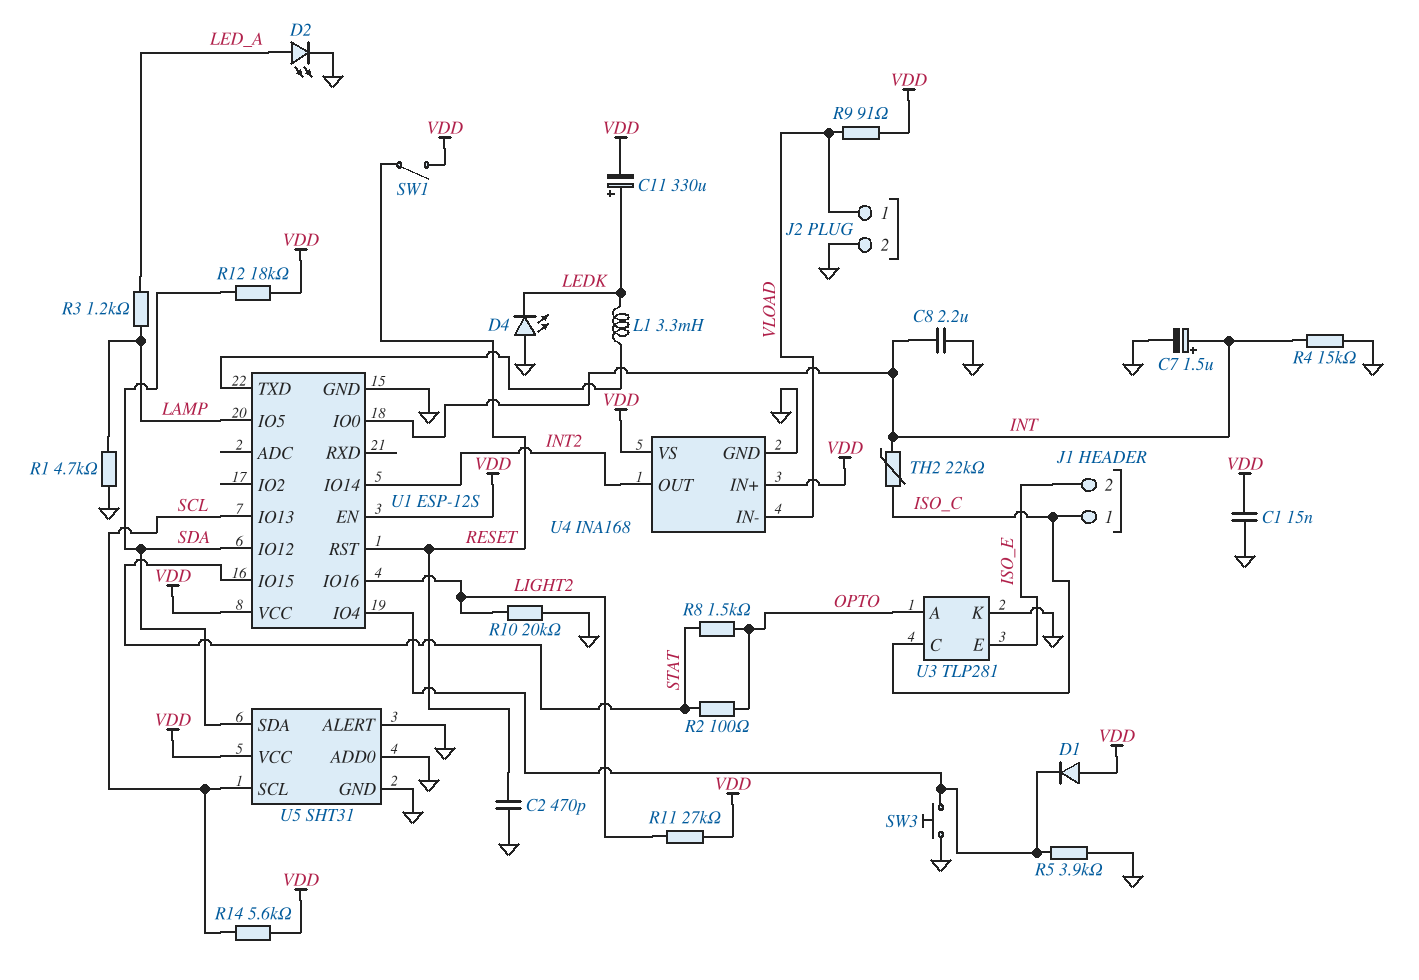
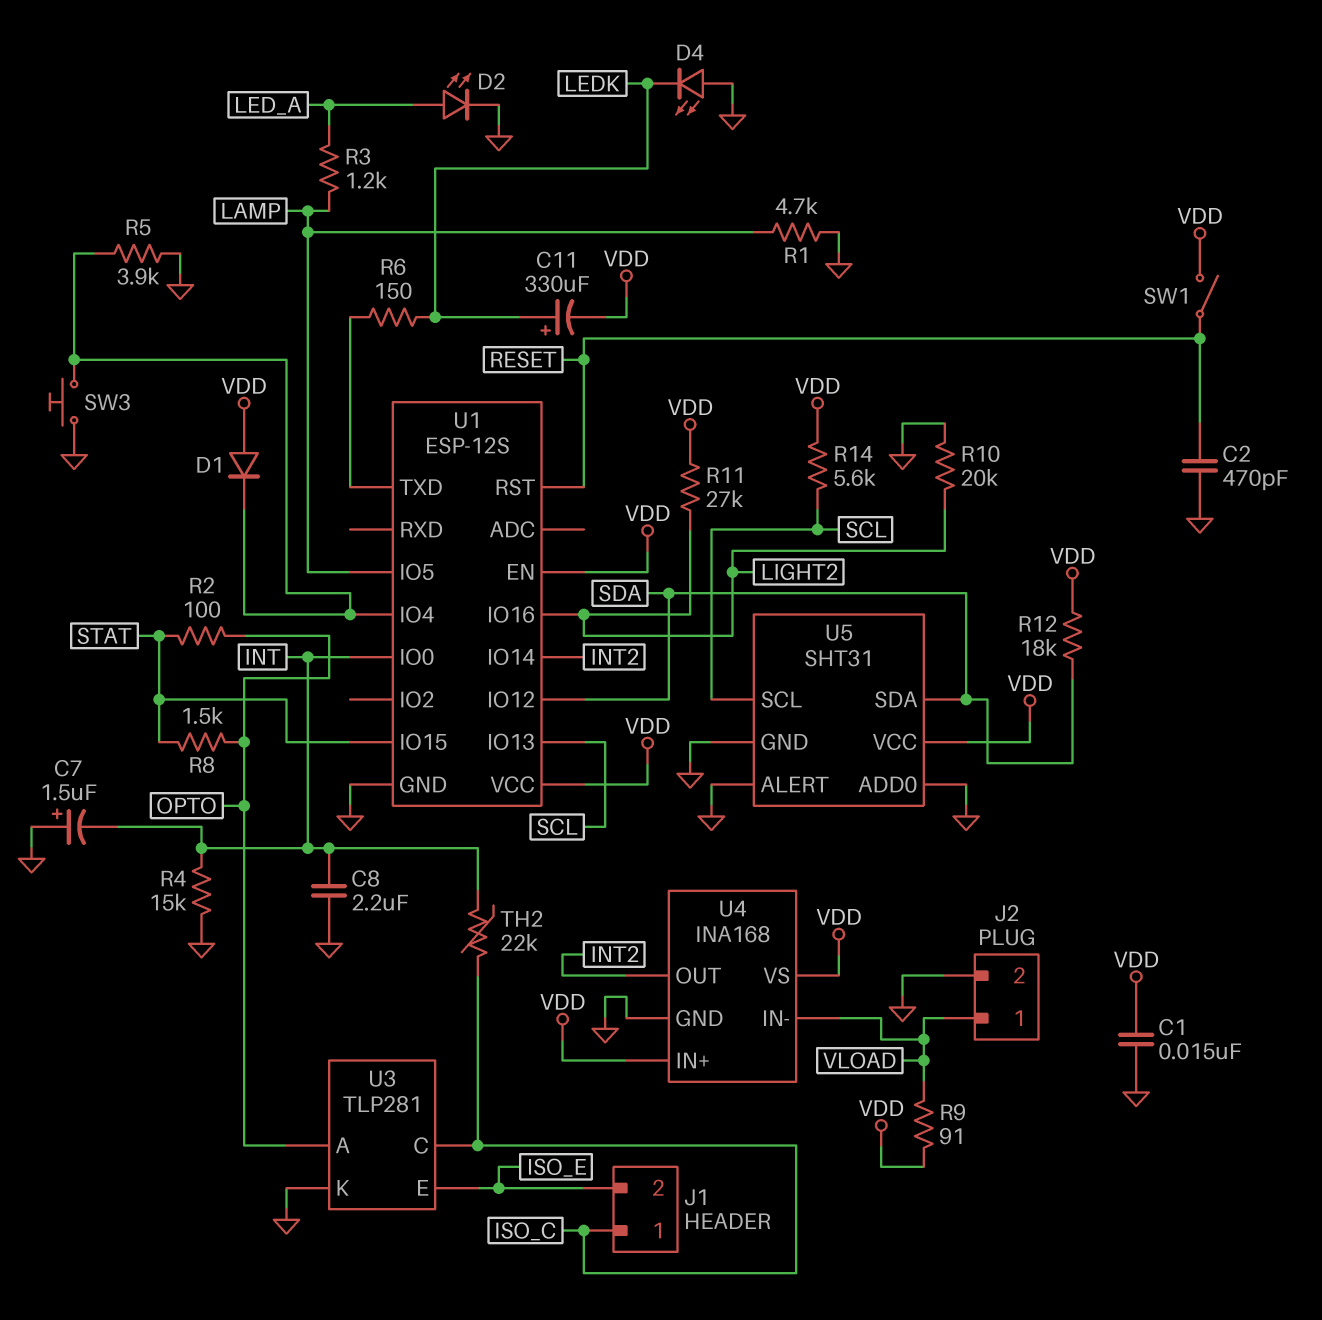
C7: 1.5uF (plus INT, minus GND) -> 1.5uF (plus GND, minus INT)
L1: 3.3mH (LEDK, U1/TXD) -> none
R6: none -> 150 (LEDK, U1/TXD)

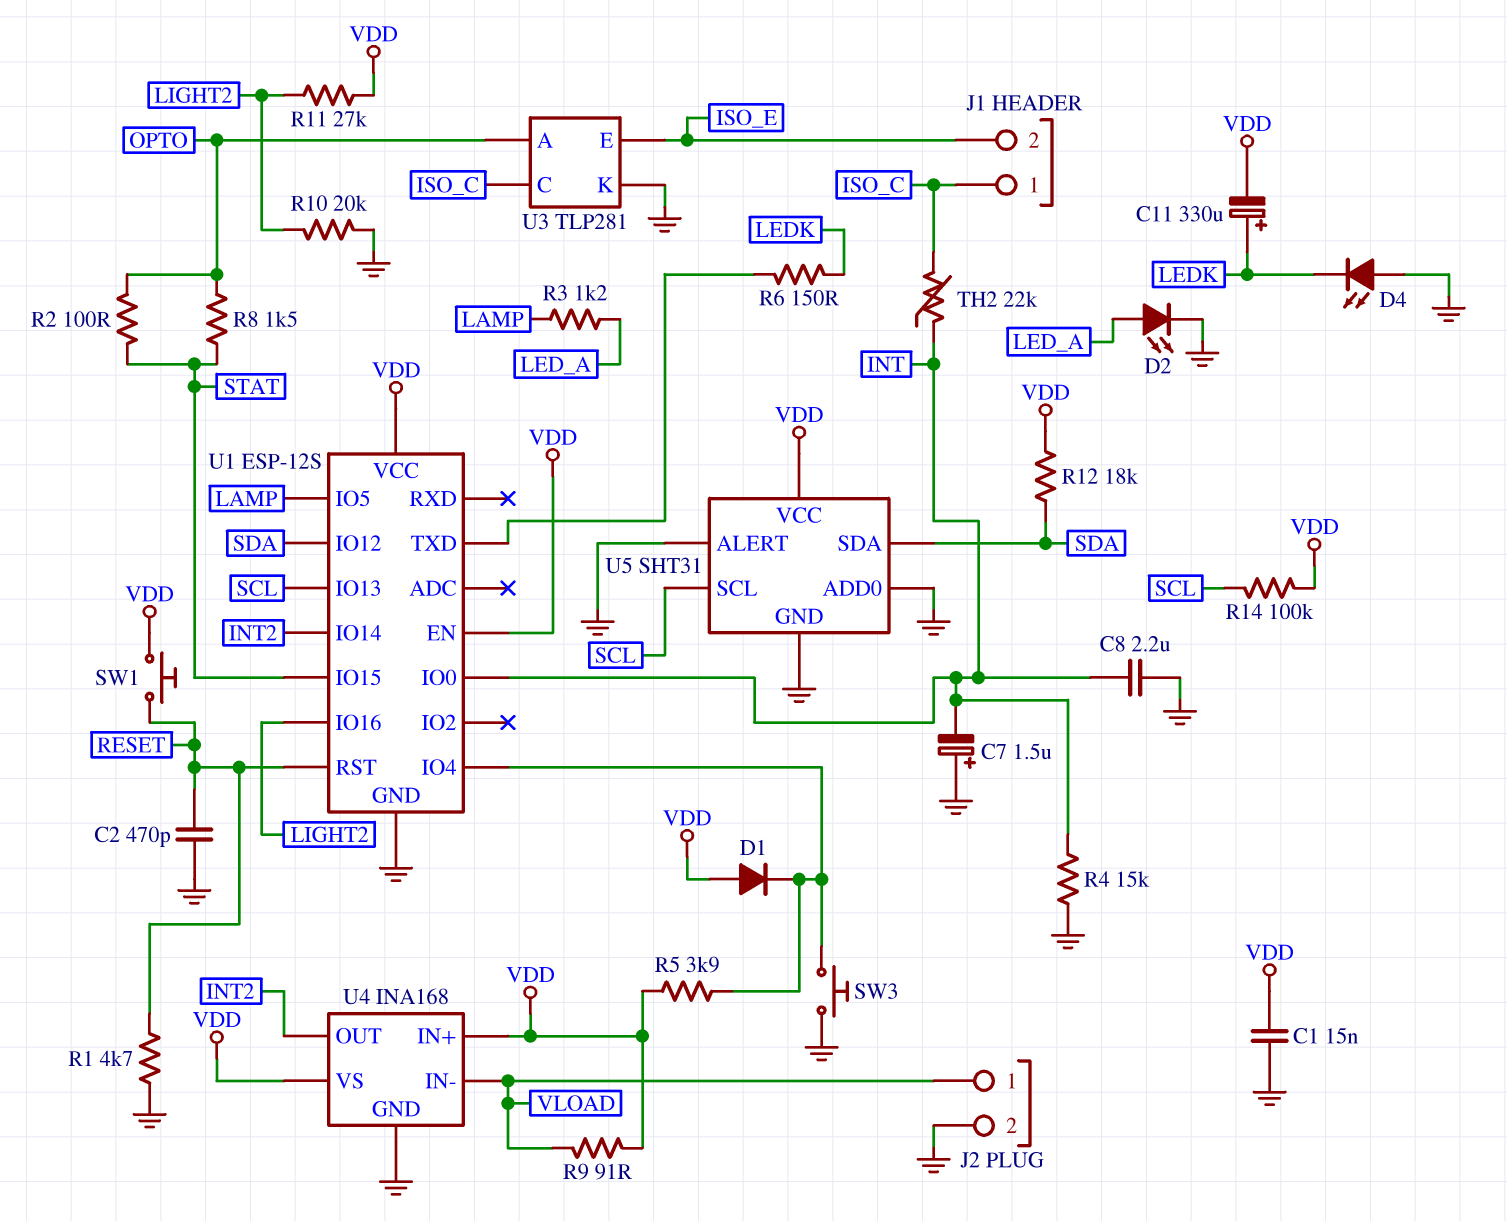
R1: 4.7k (GND, LAMP) -> 4.7k (GND, RESET)
R5: 3.9k (GND, U1/IO4) -> 3.9k (U1/IO4, VDD)
R14: 5.6k (SCL, VDD) -> 100k (SCL, VDD)
SW1: switch (RESET, VDD) -> button (RESET, VDD)

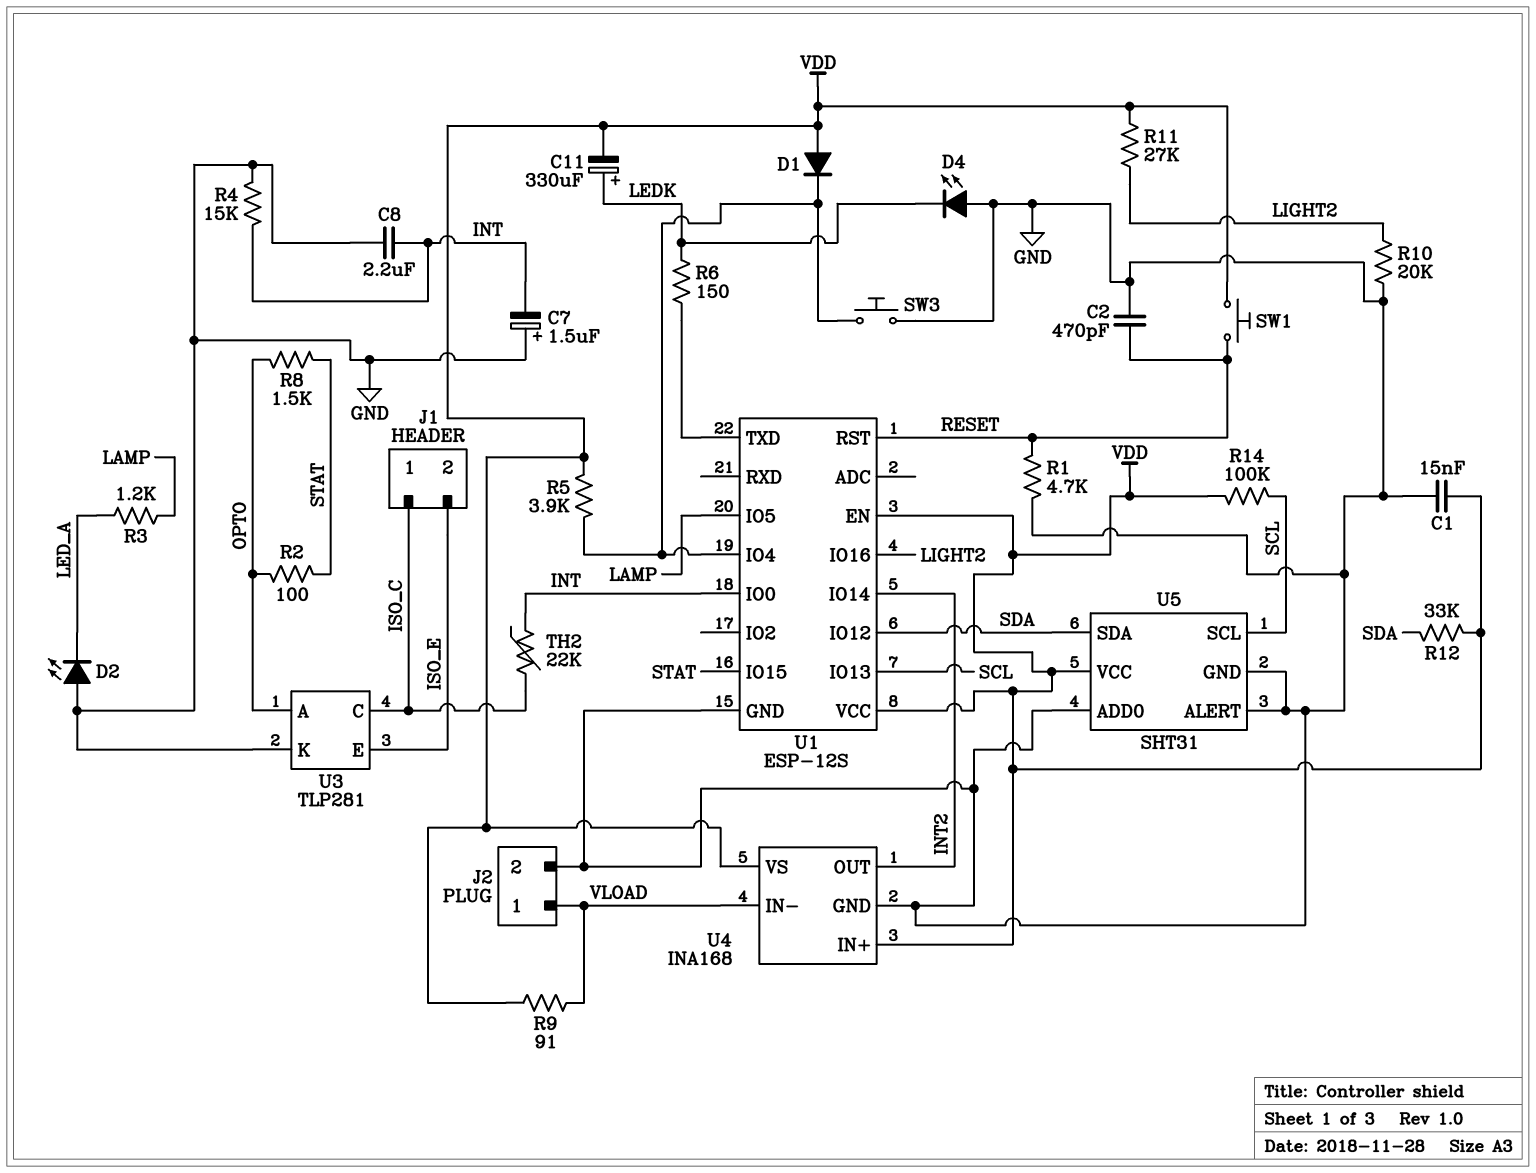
D2: LED (A LED_A, K GND) -> LED (A GND, K LED_A)
R12: 18k (SDA, VDD) -> 33k (SDA, VDD)

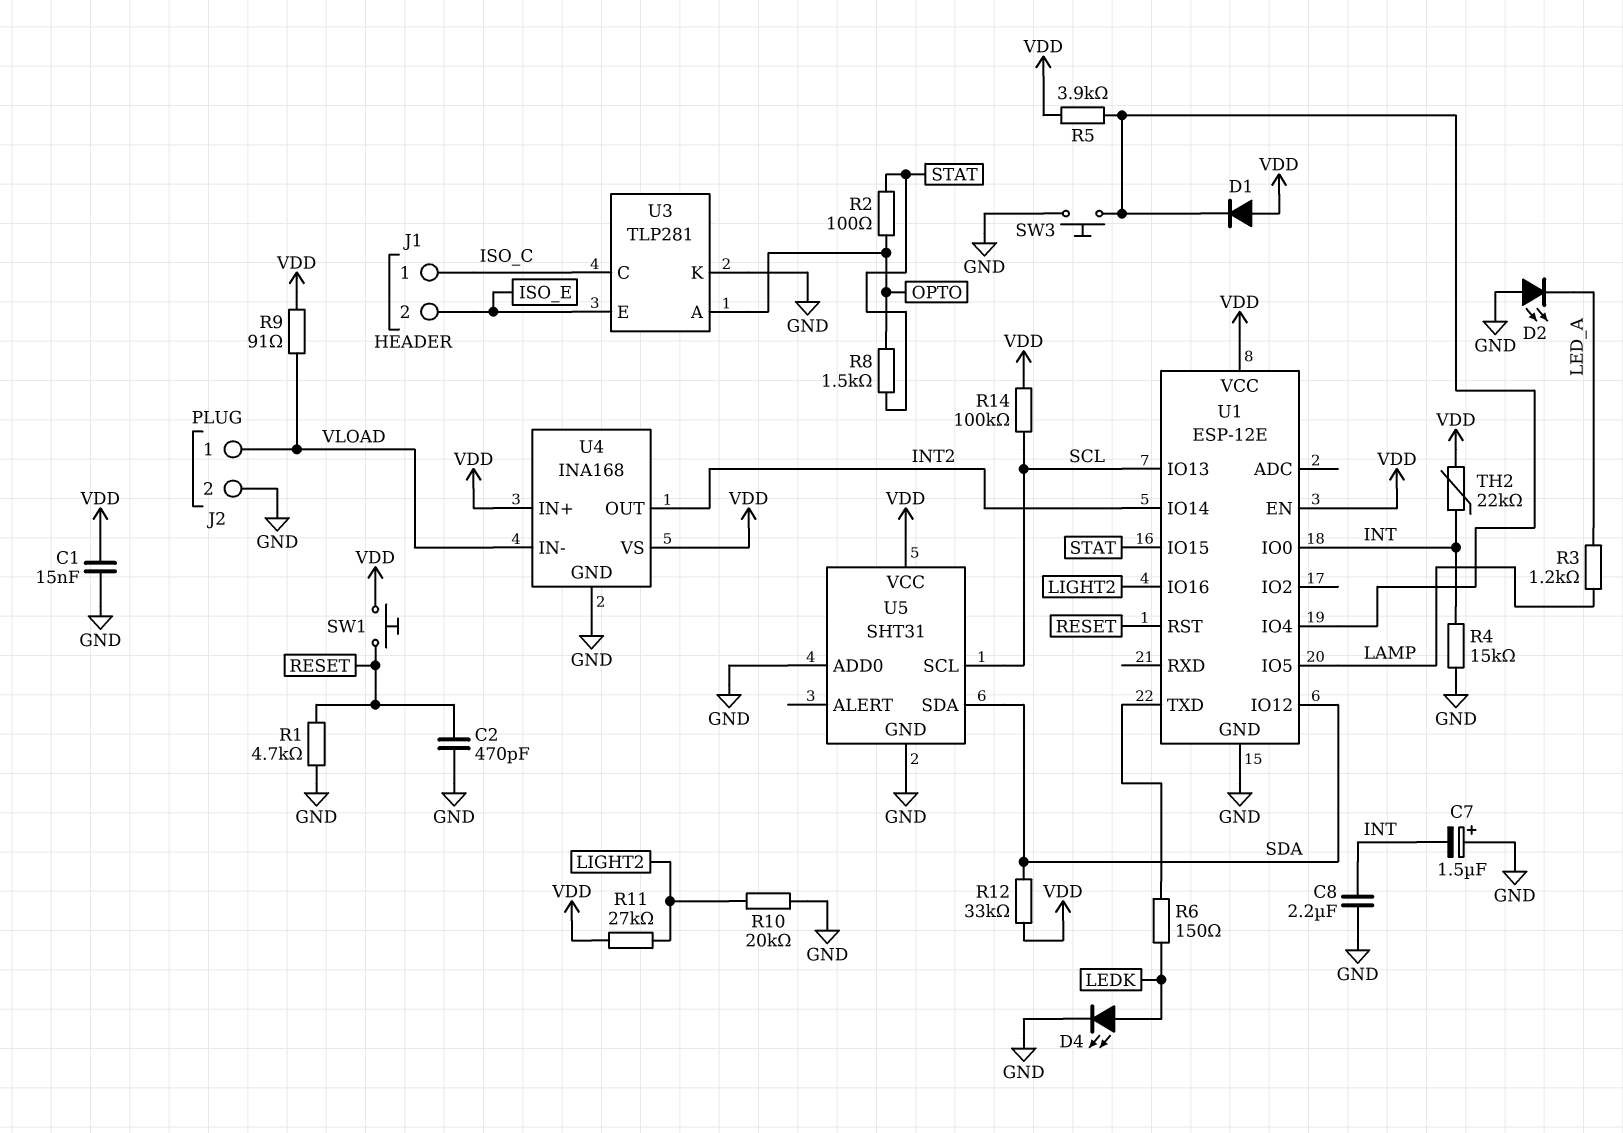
C11: 330uF (plus LEDK, minus VDD) -> none
D4: LED (A GND, K LEDK) -> LED (A LEDK, K GND)
TH2: 22k (INT, ISO_C) -> 22k (INT, VDD)
U1: ESP-12S -> ESP-12E
U5 pin ALERT: GND -> none

